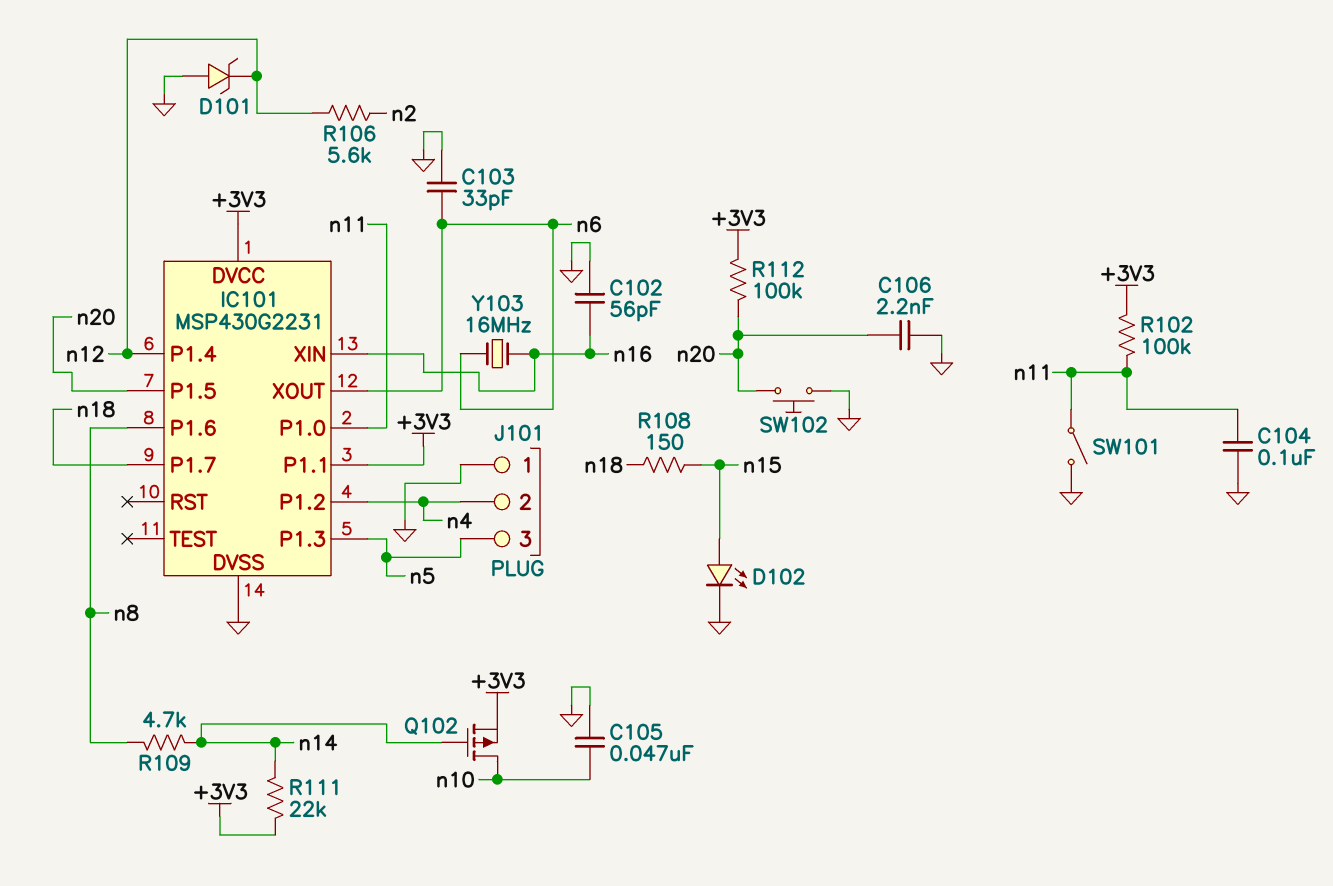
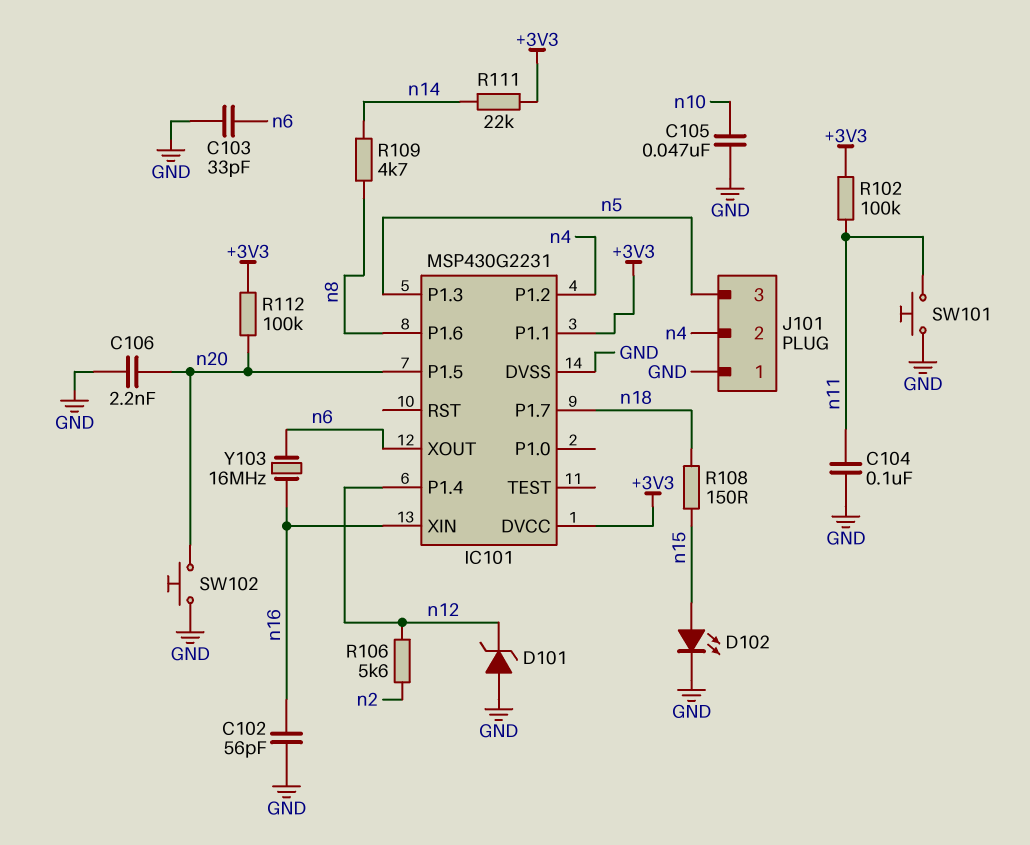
IC101 pin P1.0: n11 -> none
Q102: PMOS (G n14, D n10, S +3V3) -> none
SW101: switch (GND, n11) -> button (GND, n11)

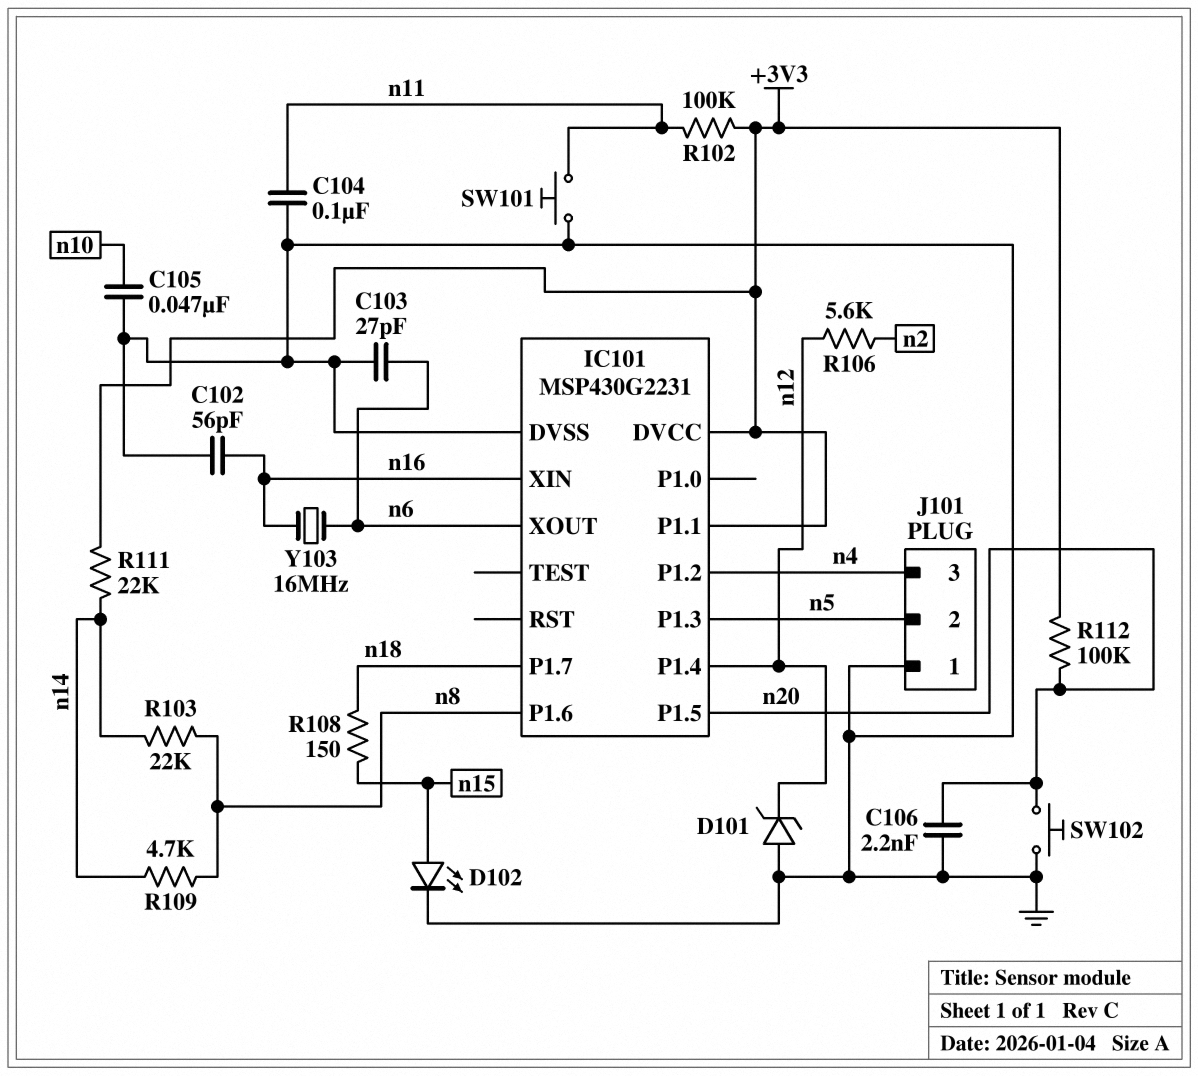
C103: 33pF (GND, n6) -> 27pF (GND, n6)
J101 pin 2: n4 -> n5
J101 pin 3: n5 -> n4
R103: none -> 22k (n8, n14)

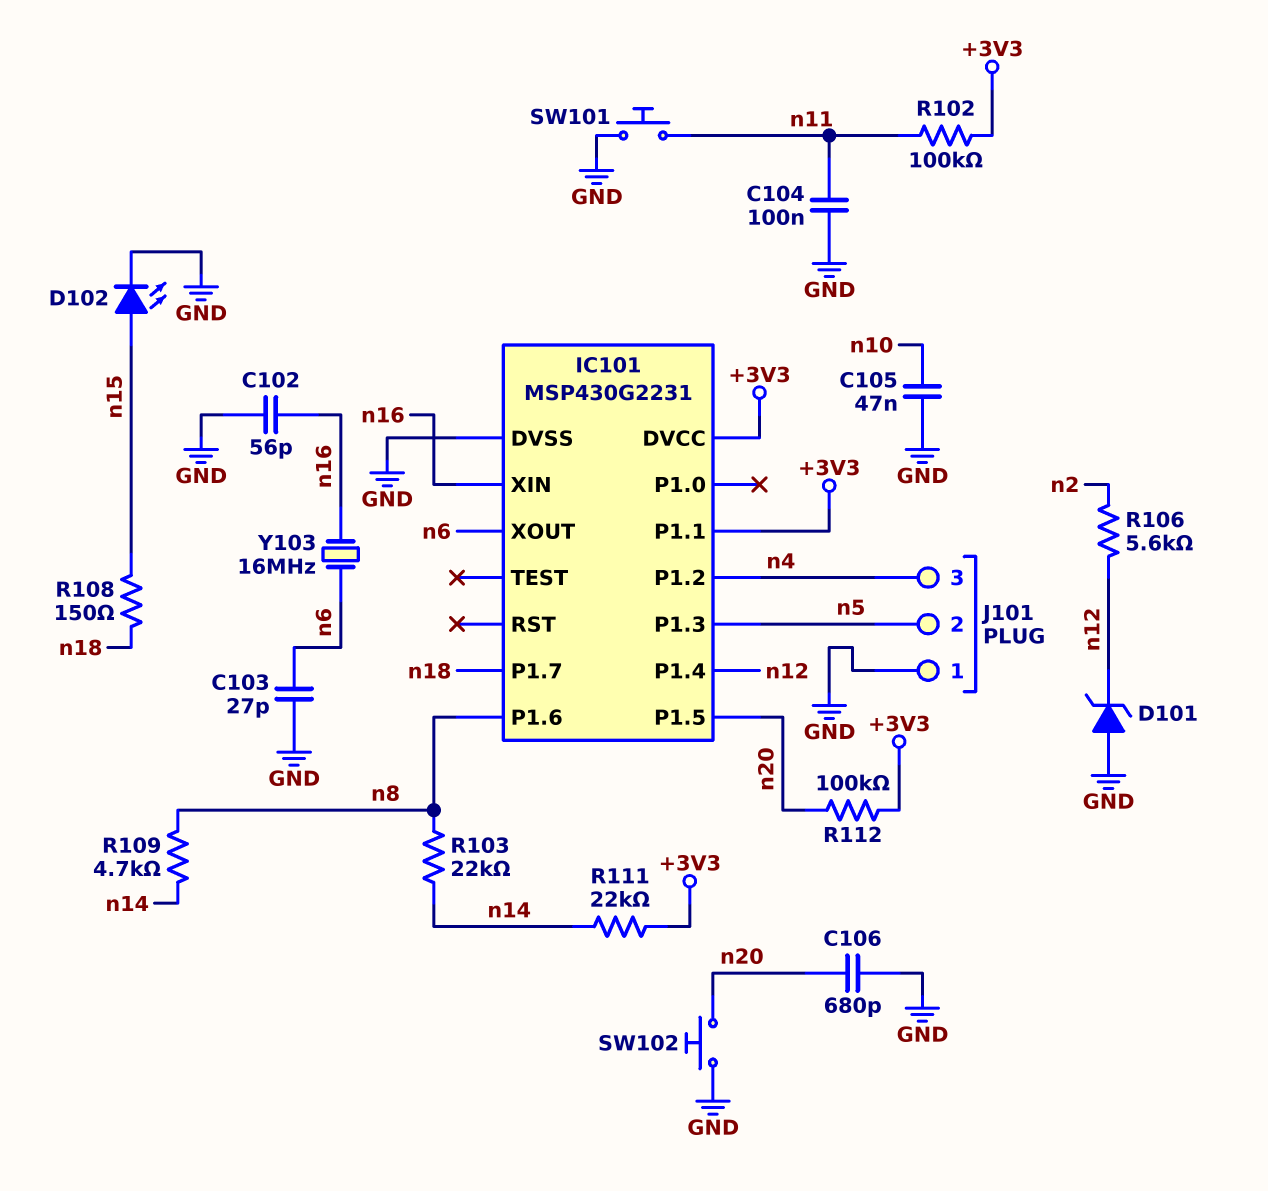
C106: 2.2nF (GND, n20) -> 680pF (GND, n20)

